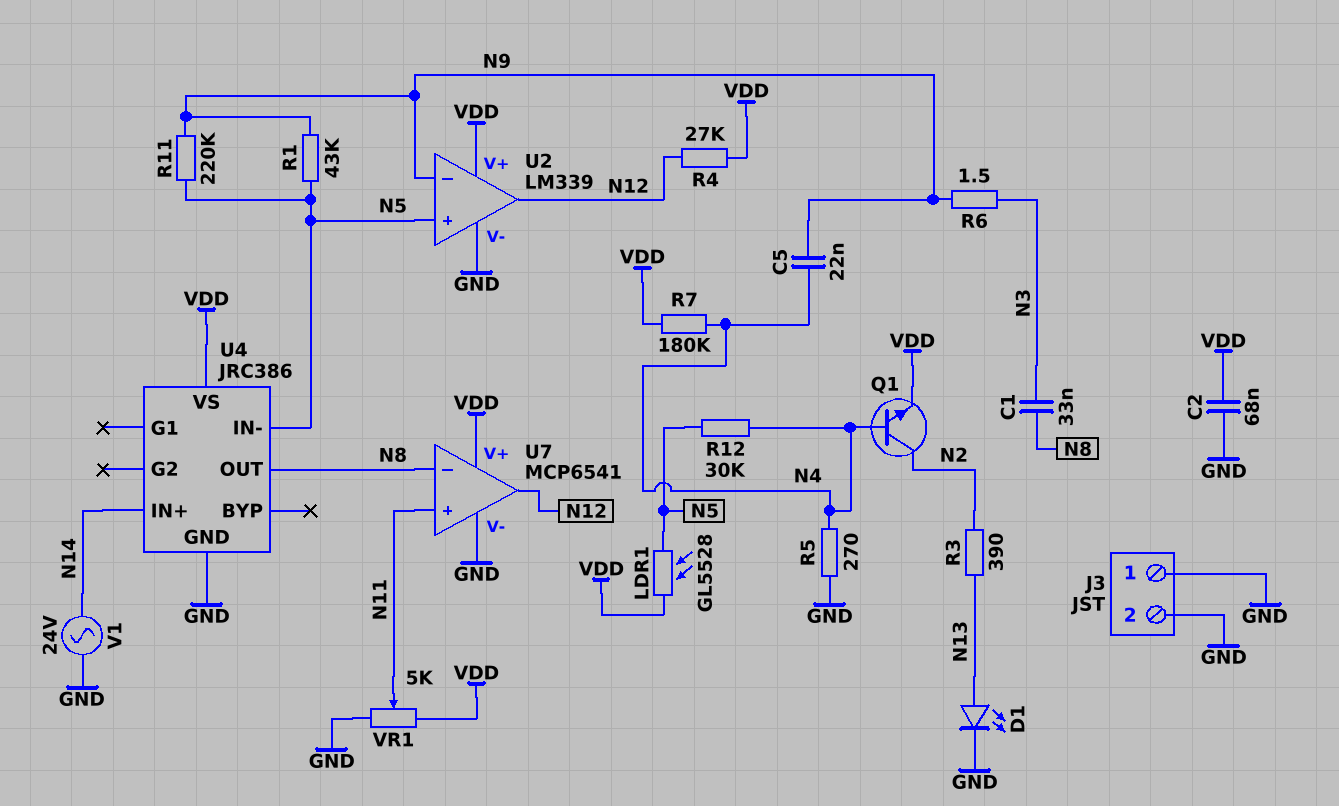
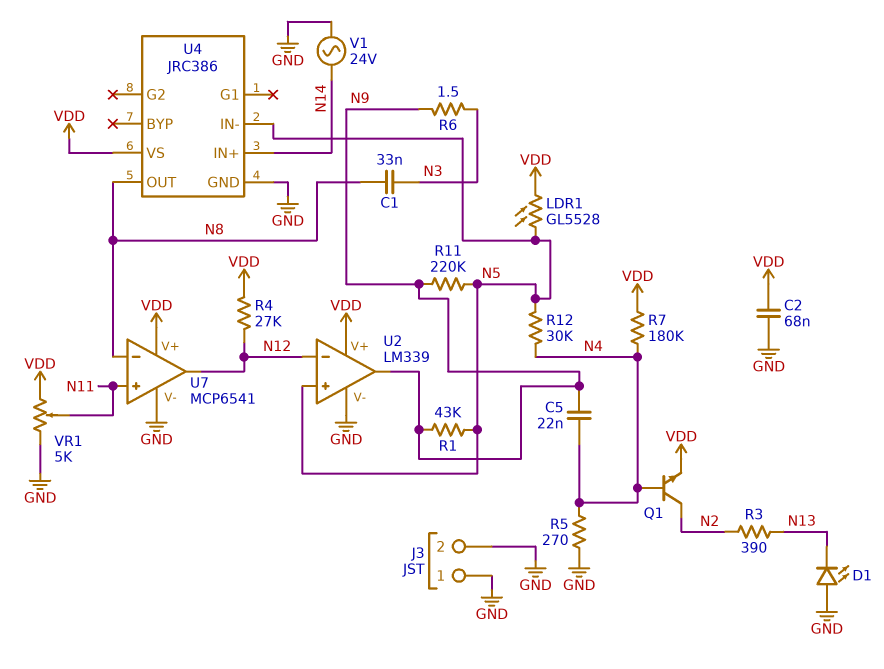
D1: LED (A N13, K GND) -> LED (A GND, K N13)
U2 pin in-: N9 -> N12
U2 pin out: N12 -> N9

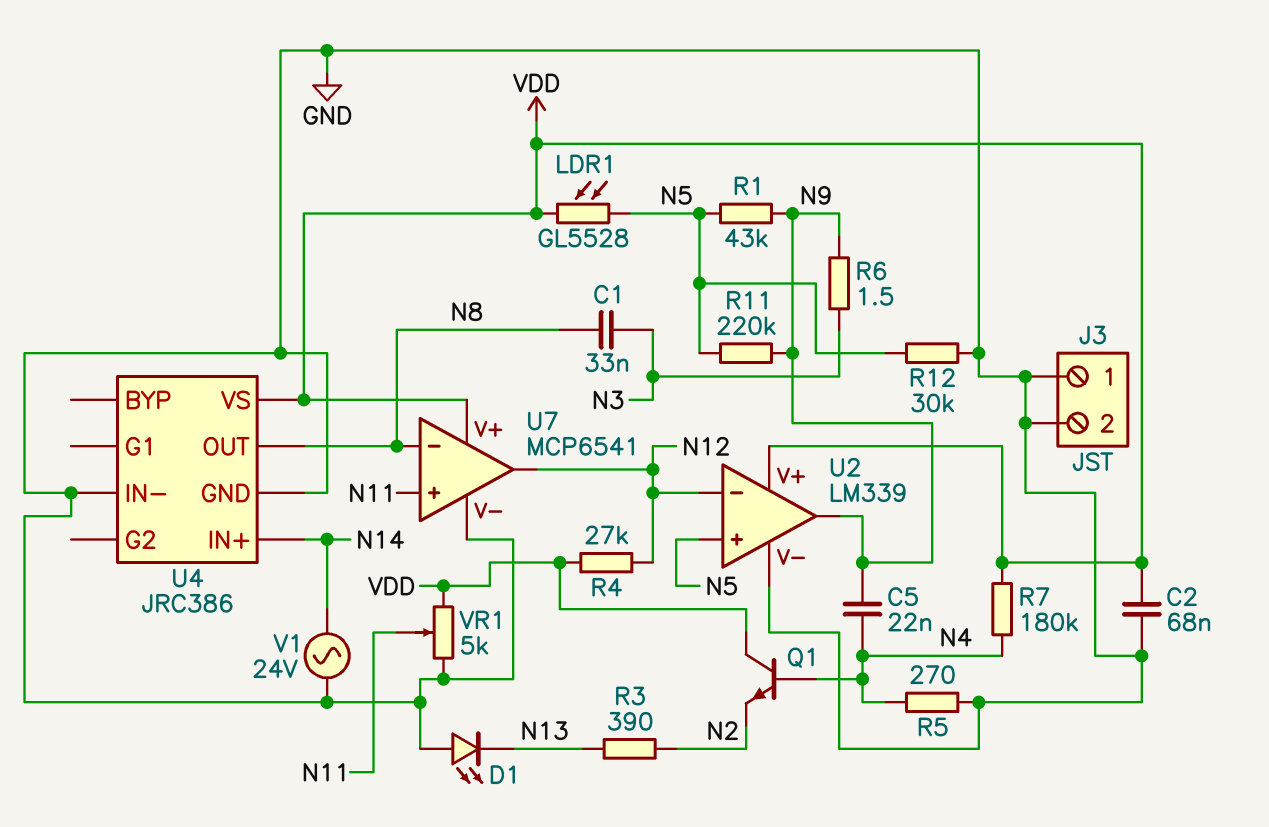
Q1: NPN (B N4, C N2, E VDD) -> NPN (B N4, C VDD, E N2)
R12: 30k (N4, N5) -> 30k (GND, N5)
U4 pin IN-: N5 -> GND

